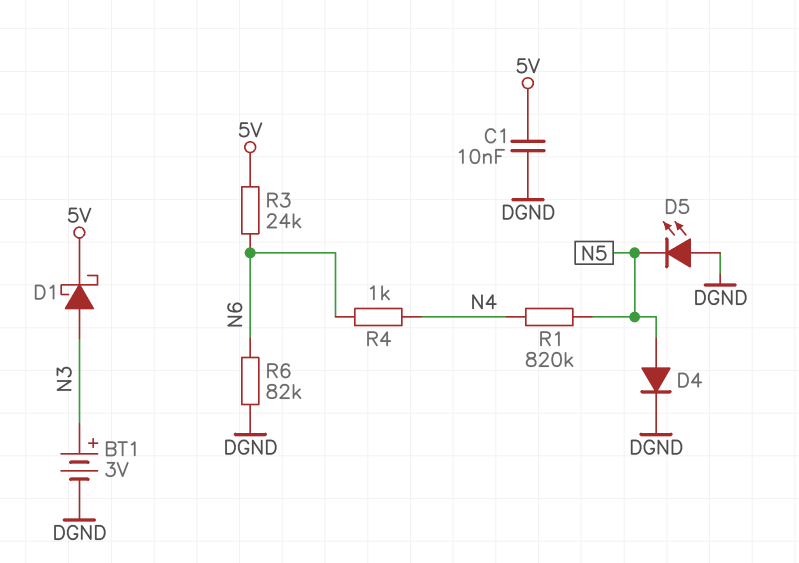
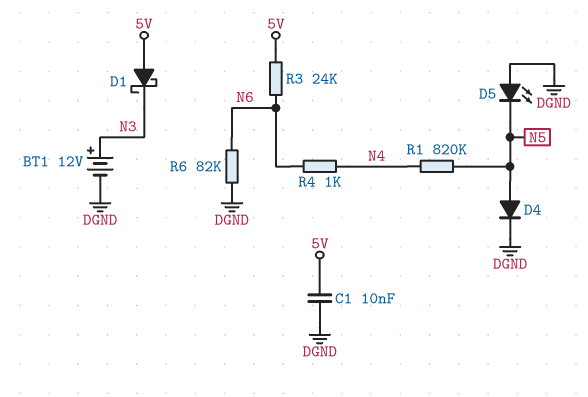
BT1: 3V (plus N3, minus DGND) -> 12V (plus N3, minus DGND)
D1: schottky (A N3, K 5V) -> schottky (A 5V, K N3)

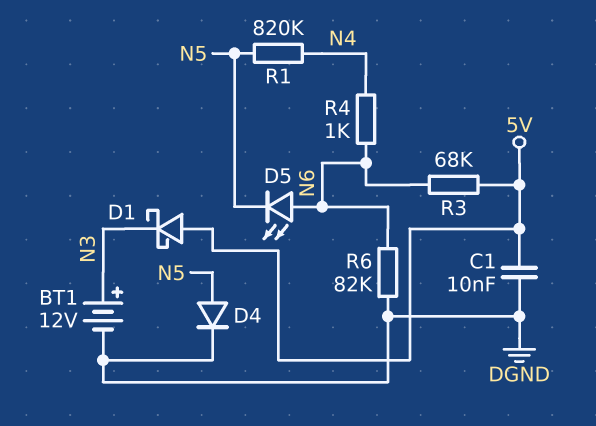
D5: LED (A DGND, K N5) -> LED (A N6, K N5)
R3: 24k (5V, N6) -> 68k (5V, N6)

